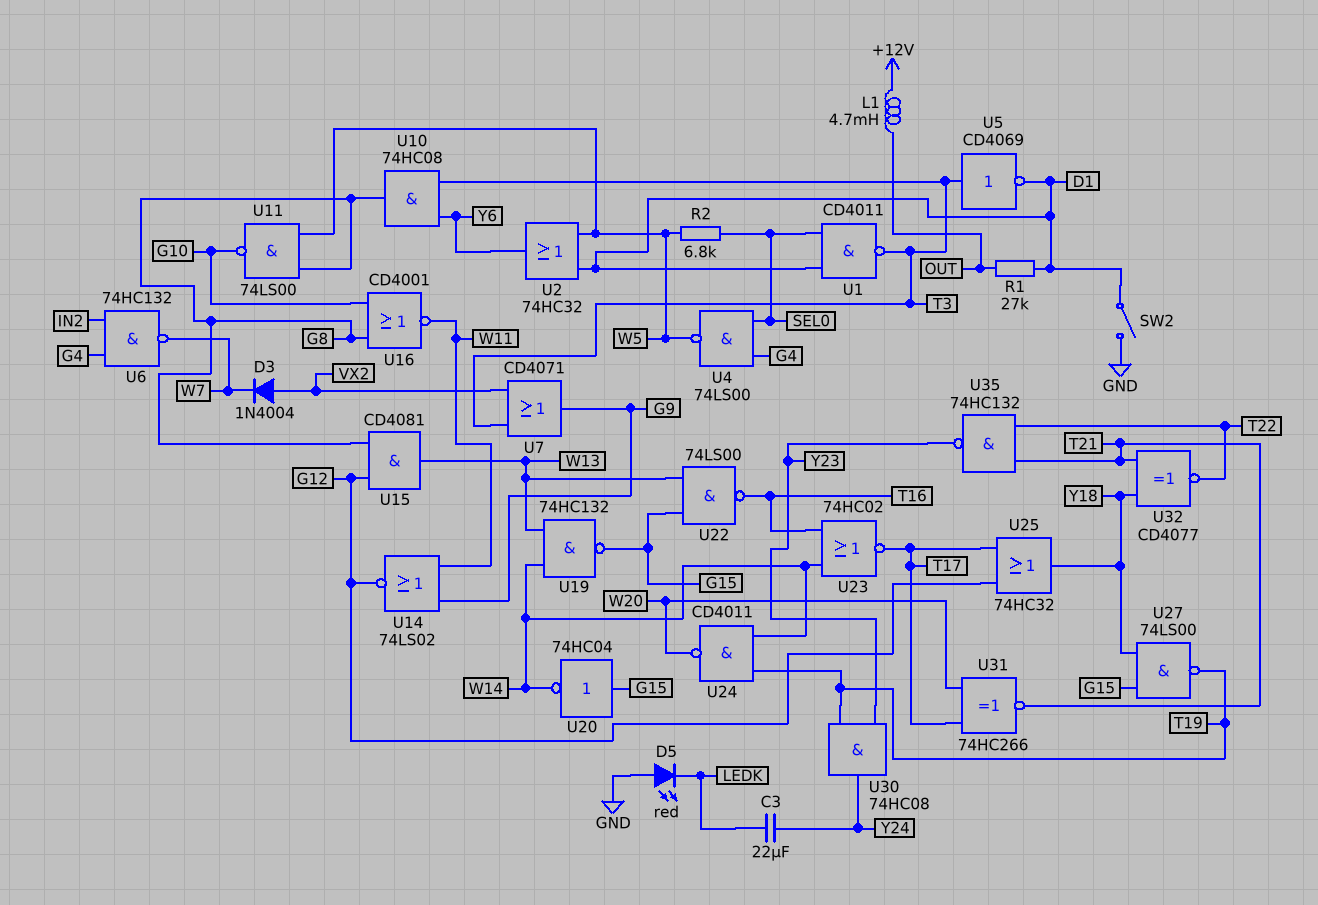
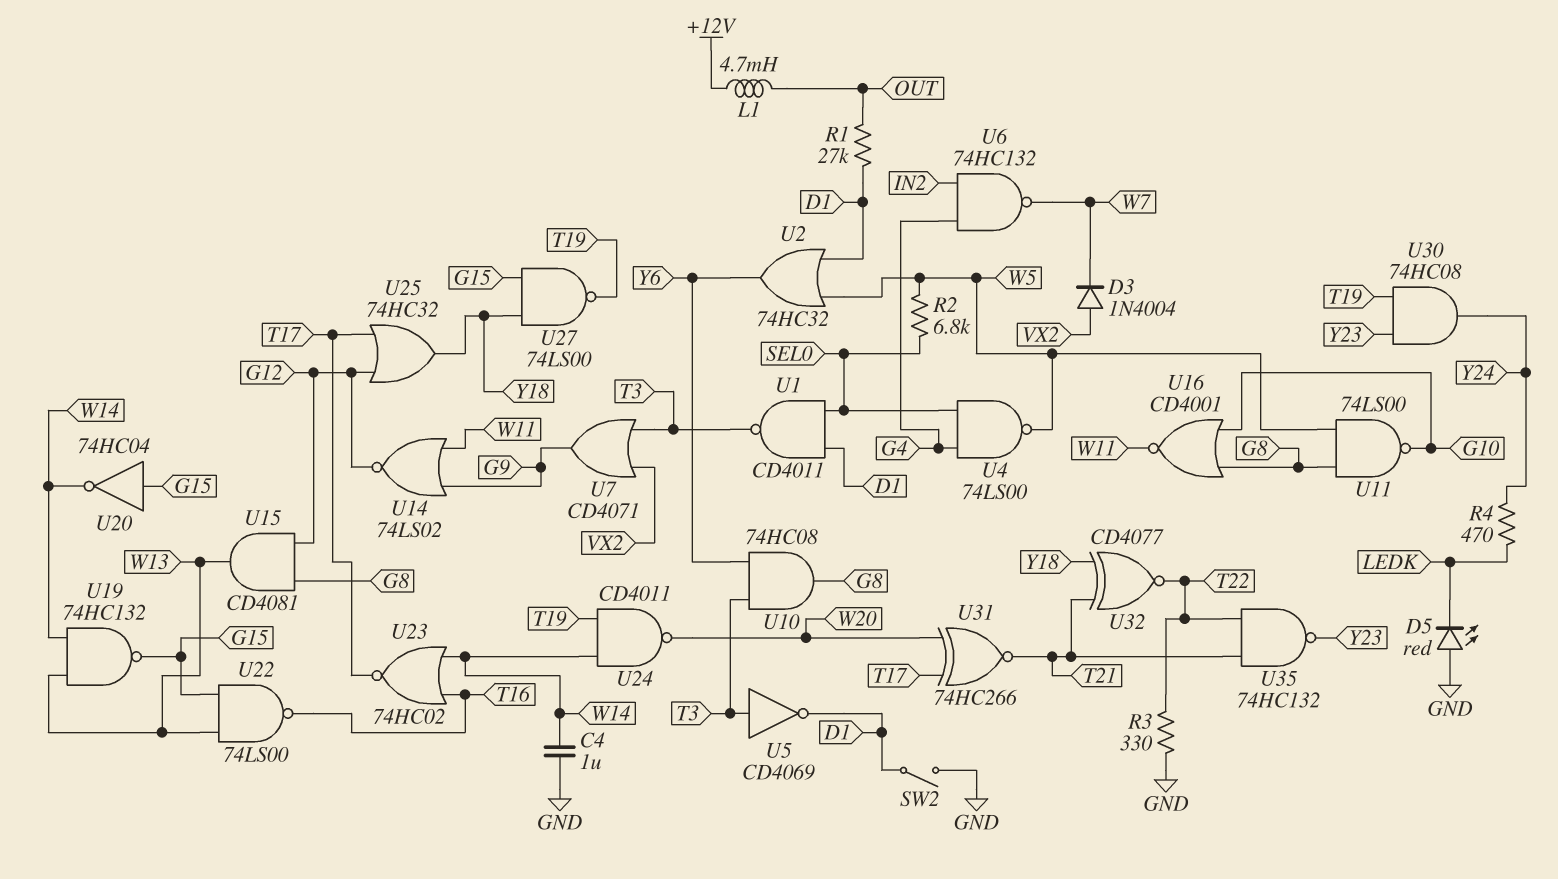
C3: 22uF (LEDK, Y24) -> none
C4: none -> 1uF (GND, W14)
R3: none -> 330 (GND, T22)
R4: none -> 470 (LEDK, Y24)

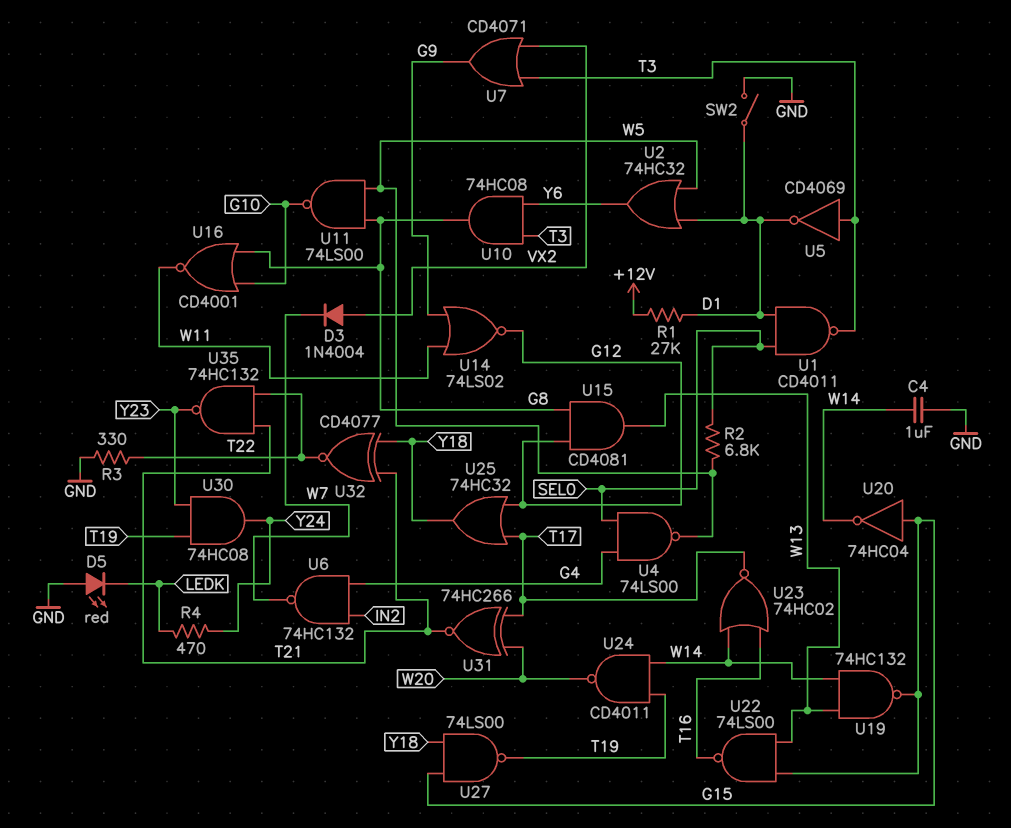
L1: 4.7mH (+12V, OUT) -> none
R1: 27k (D1, OUT) -> 27k (+12V, D1)

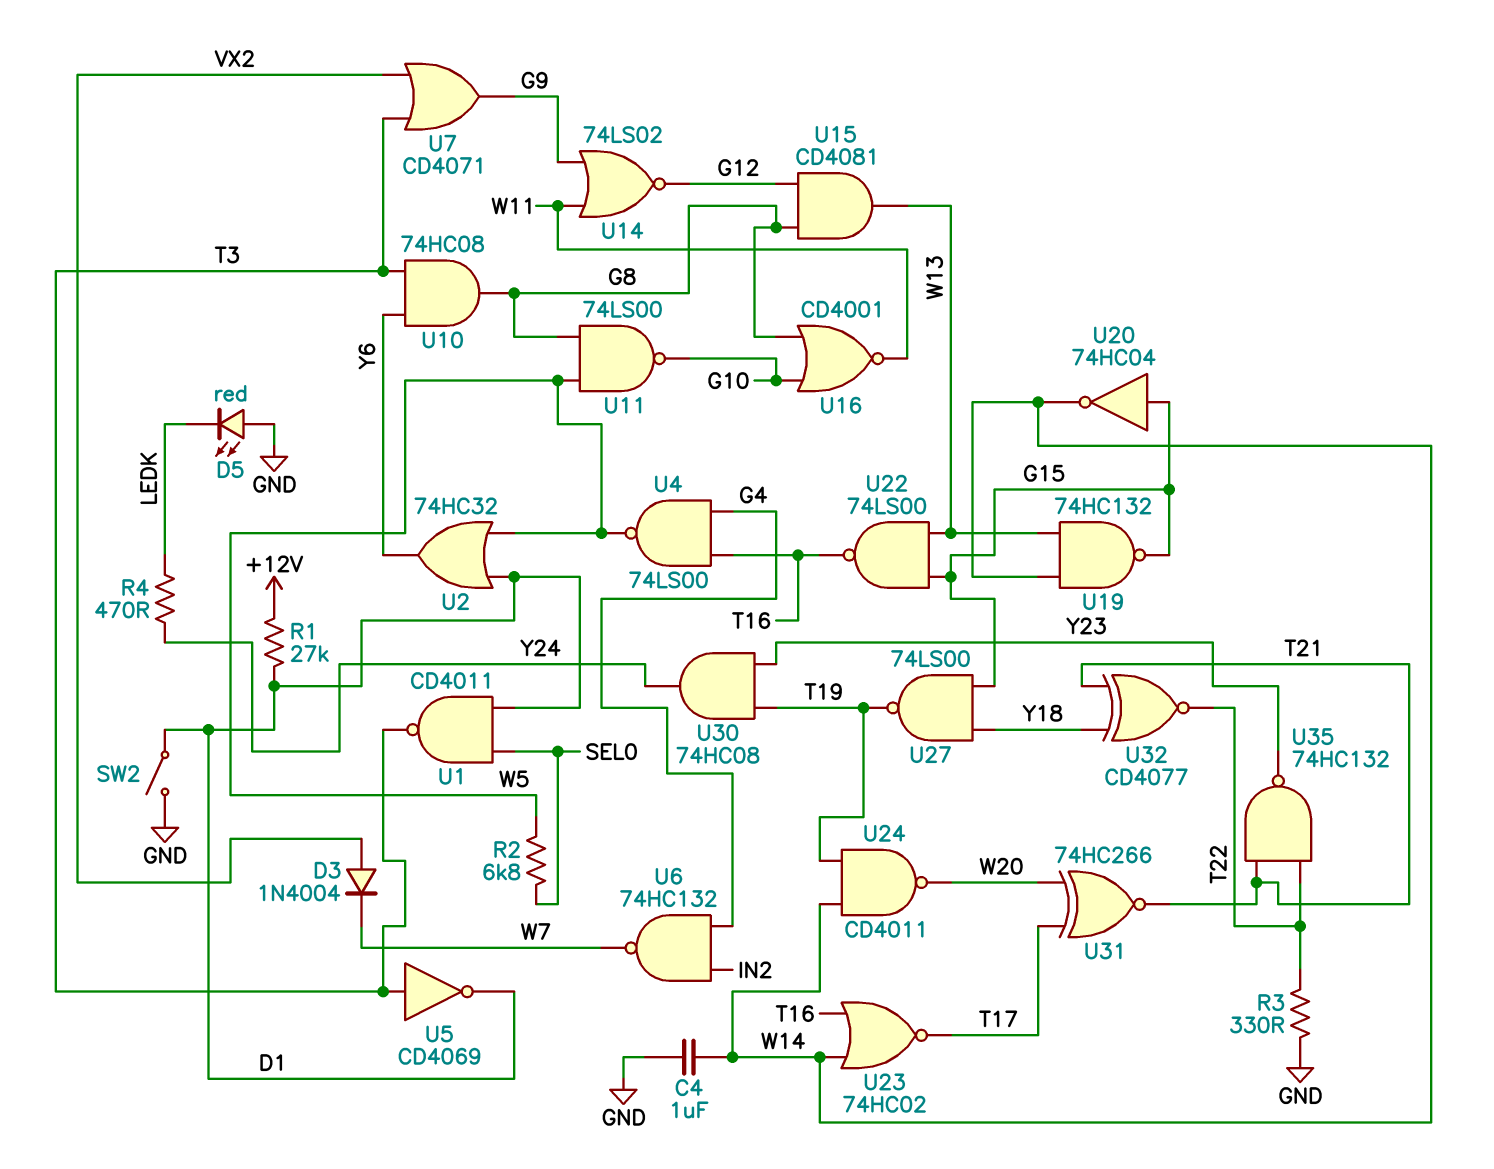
U4: NAND 74LS00 (in G4, in SEL0, out W5) -> NAND 74LS00 (in G4, in T16, out W5)
U25: OR 74HC32 (in G12, in T17, out Y18) -> none

